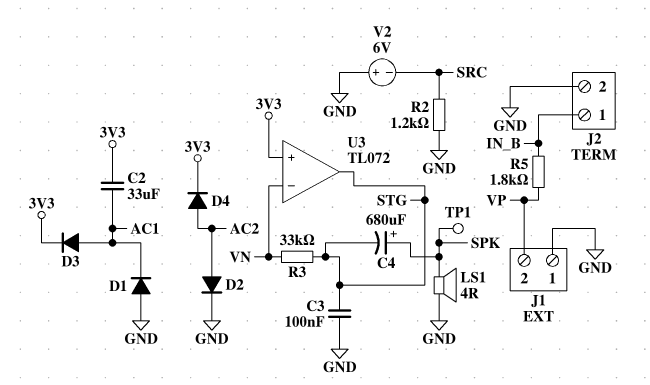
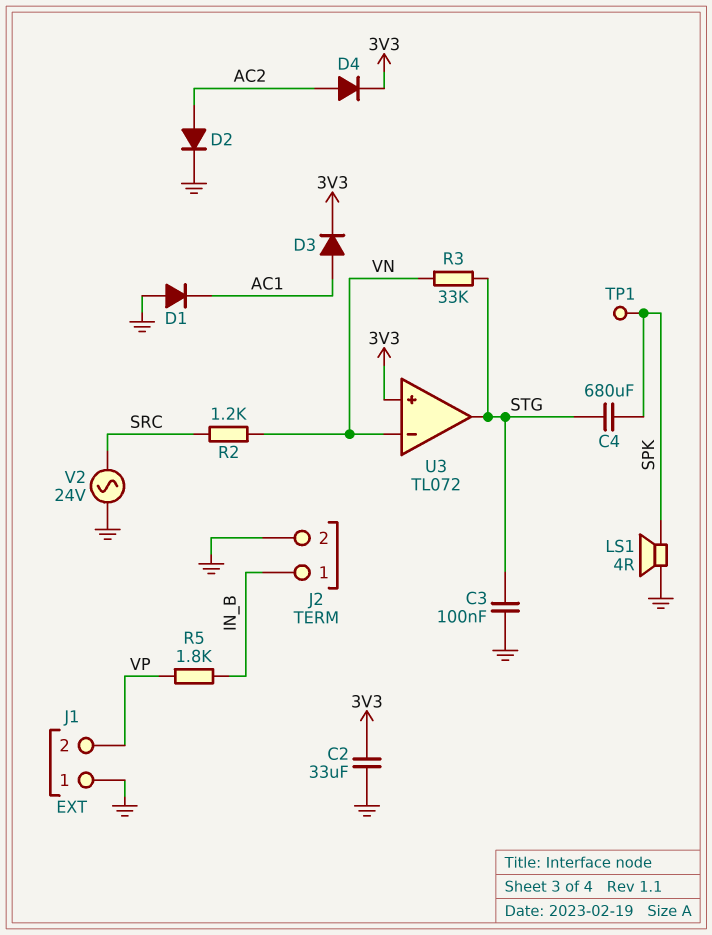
C2: 33uF (3V3, AC1) -> 33uF (3V3, GND)
C4: 680uF (plus SPK, minus STG) -> 680uF (SPK, STG)
R2: 1.2k (GND, SRC) -> 1.2k (SRC, VN)
V2: 6V (plus GND, minus SRC) -> AC 24V (GND, SRC)

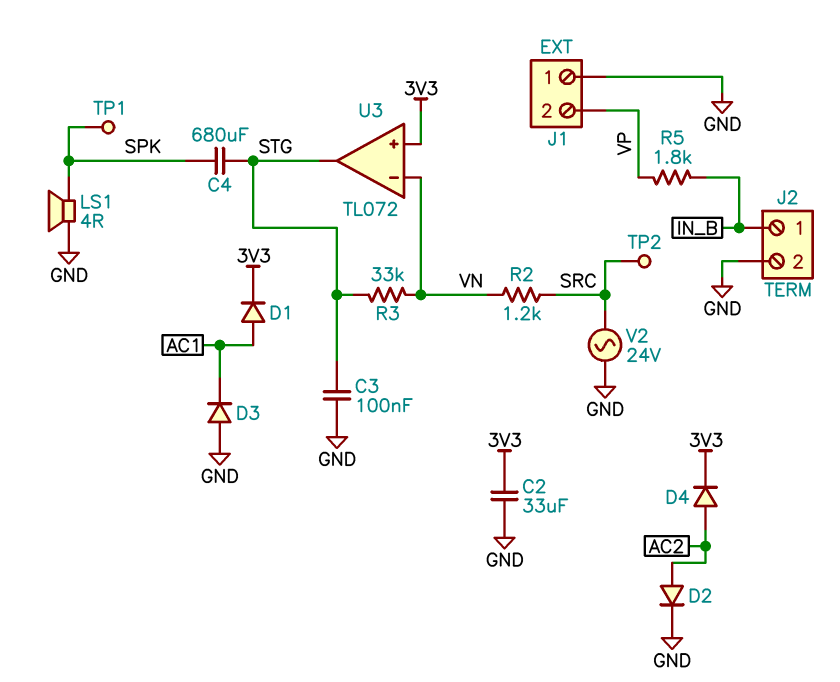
D1: diode (A GND, K AC1) -> diode (A AC1, K 3V3)
D3: diode (A AC1, K 3V3) -> diode (A GND, K AC1)
TP2: none -> test point (SRC)

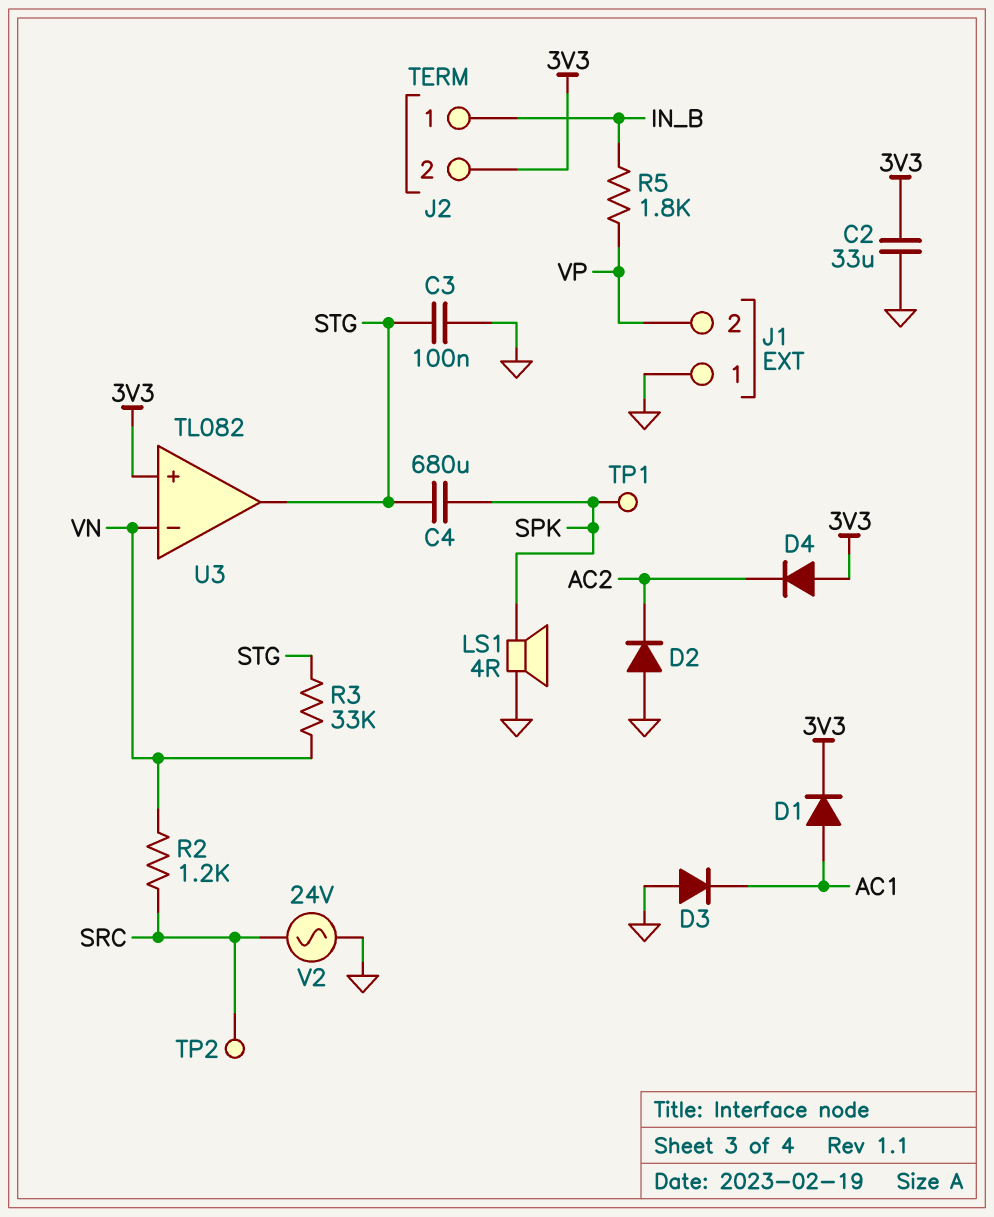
D2: diode (A AC2, K GND) -> diode (A GND, K AC2)
D4: diode (A AC2, K 3V3) -> diode (A 3V3, K AC2)
J2 pin 2: GND -> 3V3
U3: TL072 -> TL082

